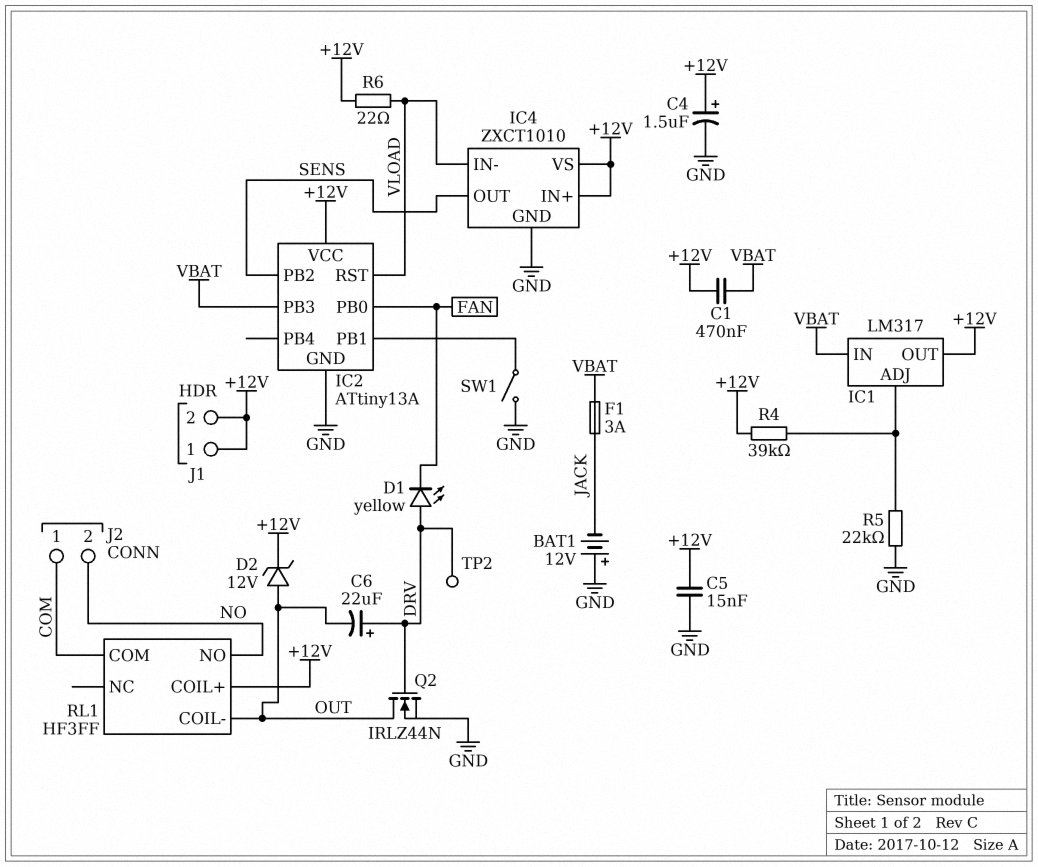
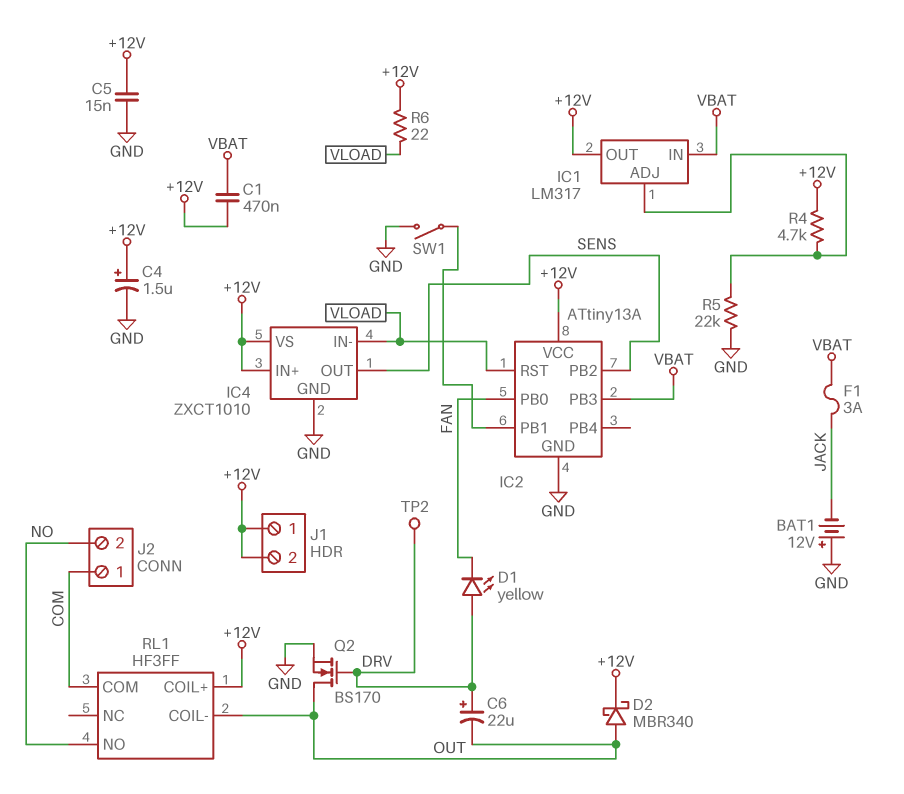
D2: zener 12V (A OUT, K +12V) -> schottky MBR340 (A OUT, K +12V)
Q2: NMOS IRLZ44N (G DRV, D OUT, S GND) -> NMOS BS170 (G DRV, D OUT, S GND)
R4: 39k (+12V, IC1/ADJ) -> 4.7k (+12V, IC1/ADJ)

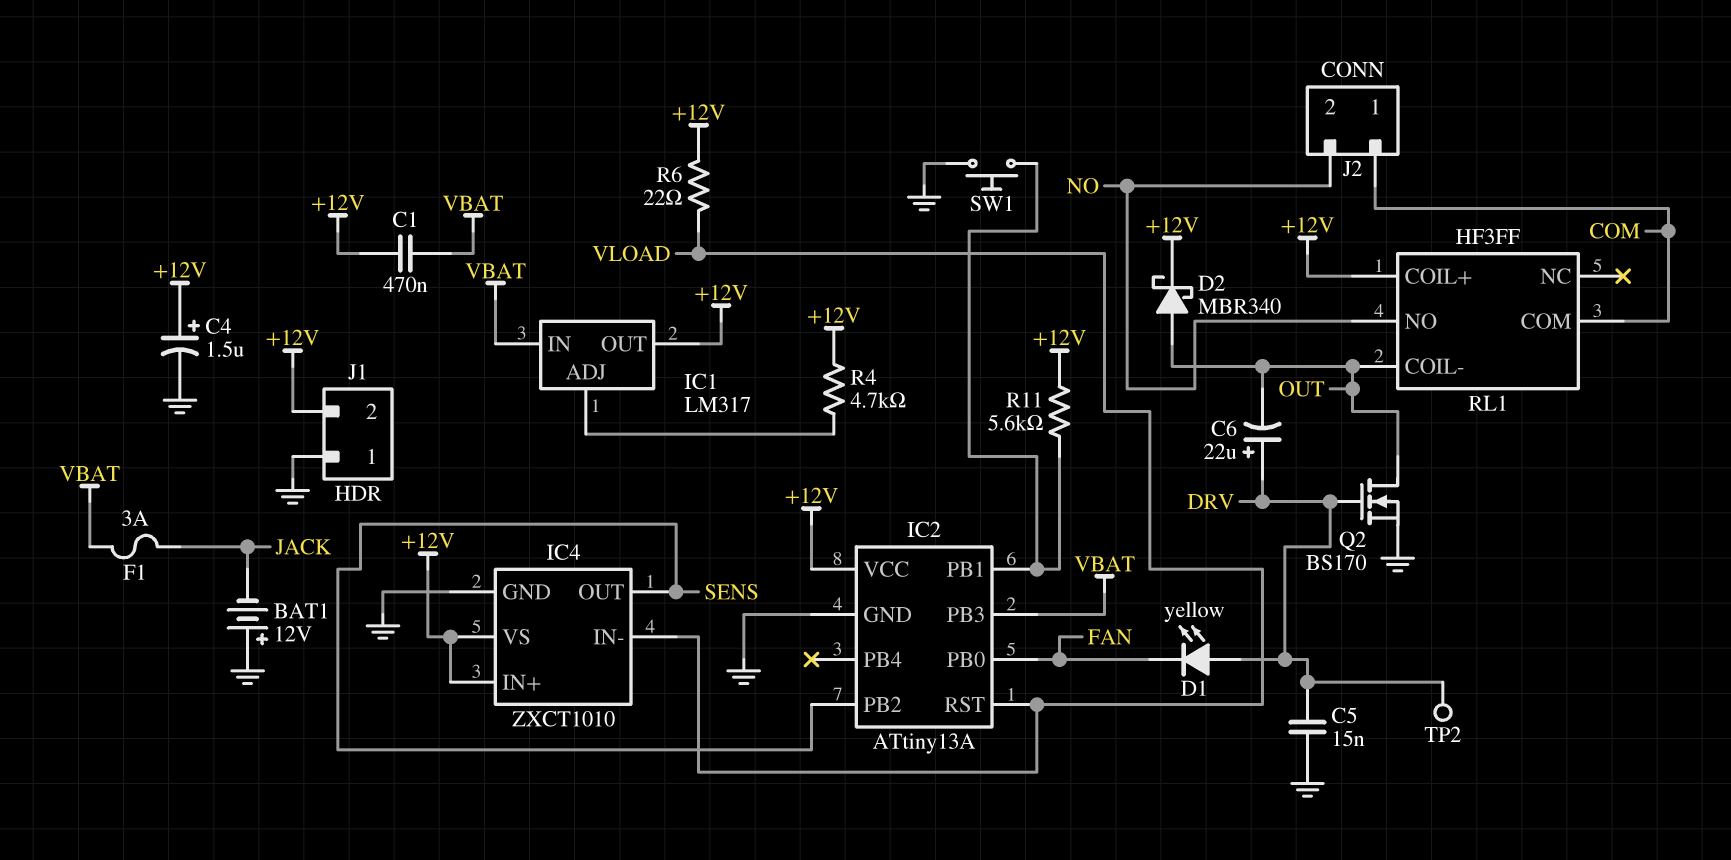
C5: 15nF (+12V, GND) -> 15nF (DRV, GND)
J1 pin 1: +12V -> GND
R5: 22k (GND, IC1/ADJ) -> none
R11: none -> 5.6k (+12V, IC2/PB1)
SW1: switch (GND, IC2/PB1) -> button (GND, IC2/PB1)

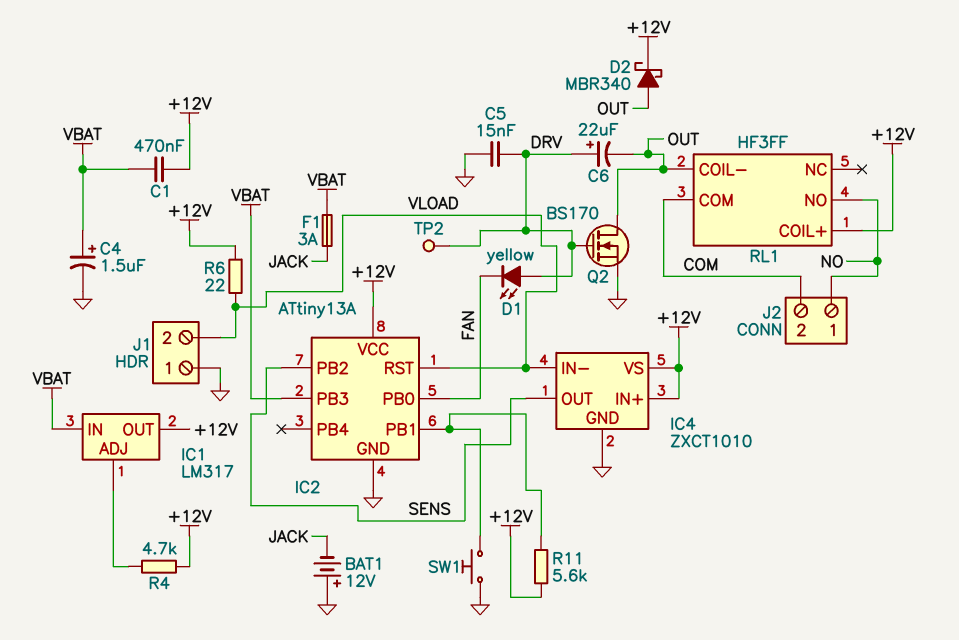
C4: 1.5uF (plus +12V, minus GND) -> 1.5uF (plus VBAT, minus GND)
J1 pin 2: +12V -> VLOAD
J2 pin 1: COM -> NO
J2 pin 2: NO -> COM

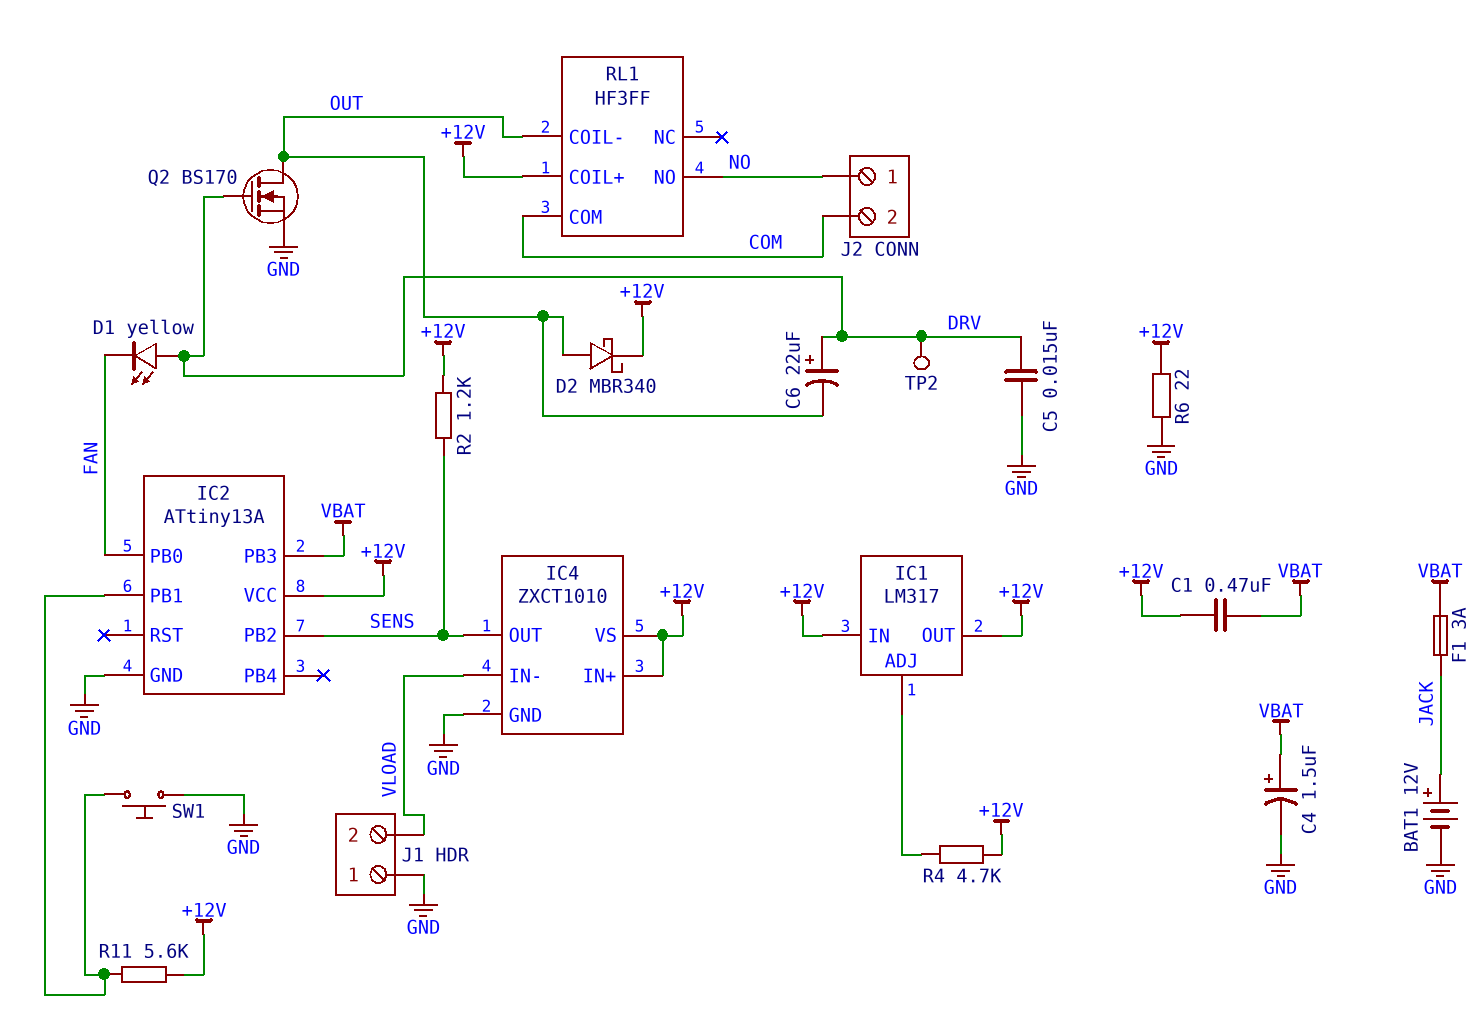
BAT1: 12V (plus GND, minus JACK) -> 12V (plus JACK, minus GND)
IC1 pin IN: VBAT -> +12V
IC2 pin RST: VLOAD -> none
R2: none -> 1.2k (+12V, SENS)
R6: 22 (+12V, VLOAD) -> 22 (+12V, GND)

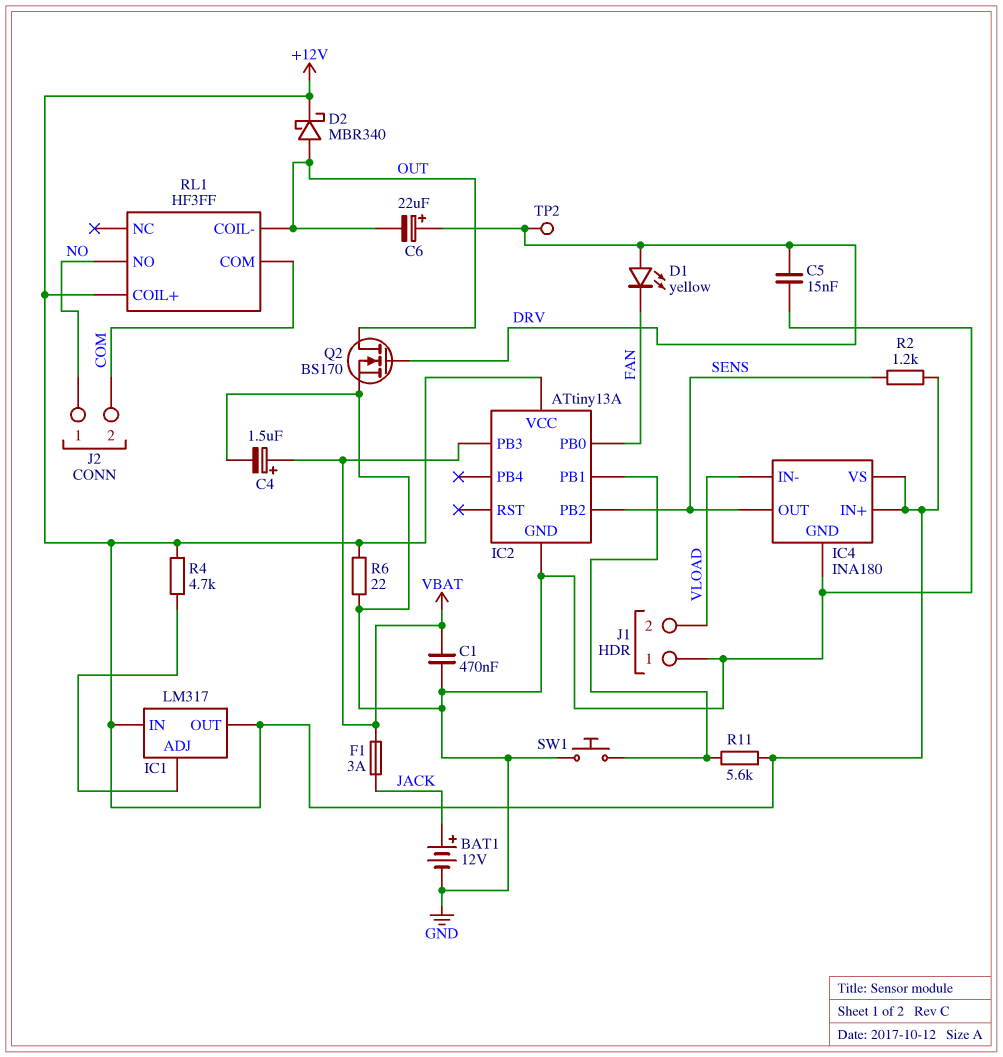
C1: 470nF (+12V, VBAT) -> 470nF (GND, VBAT)
IC4: ZXCT1010 -> INA180

